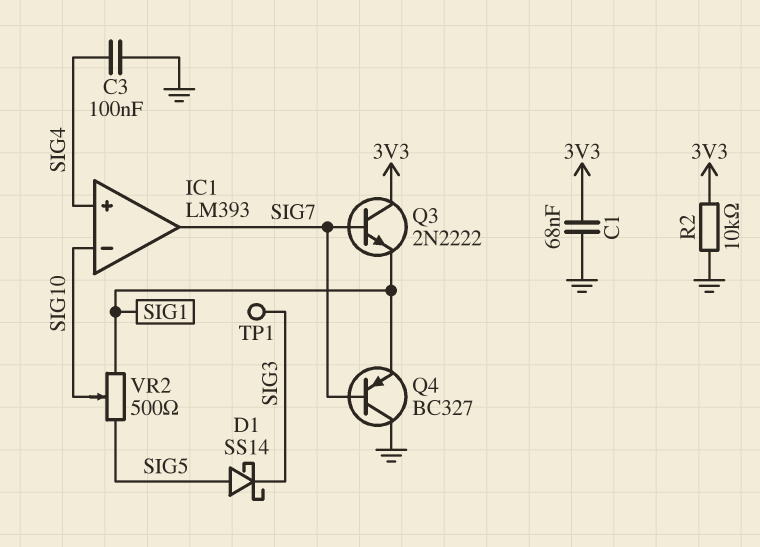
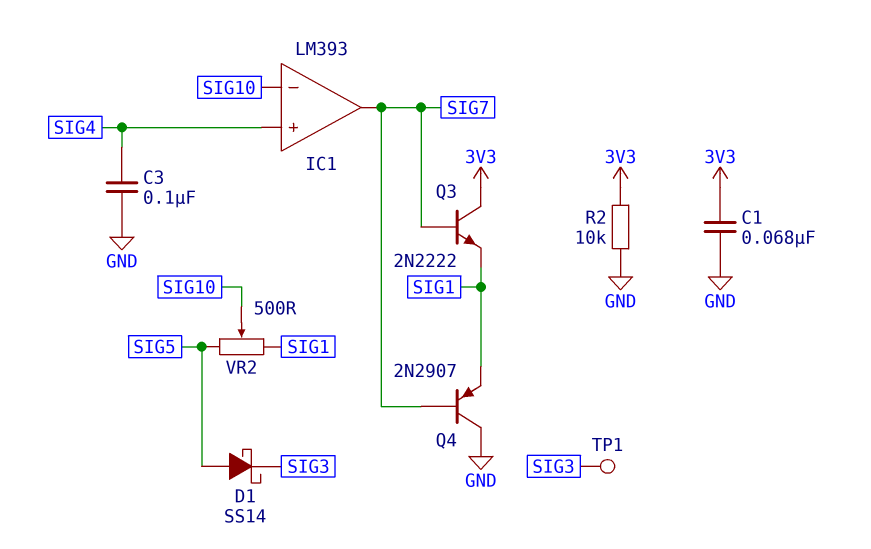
Q4: PNP BC327 (B SIG7, C GND, E SIG1) -> PNP 2N2907 (B SIG7, C GND, E SIG1)

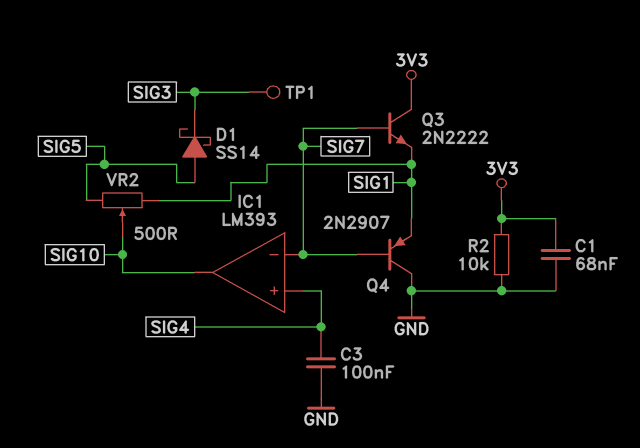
IC1 pin in-: SIG10 -> SIG7
IC1 pin out: SIG7 -> SIG10

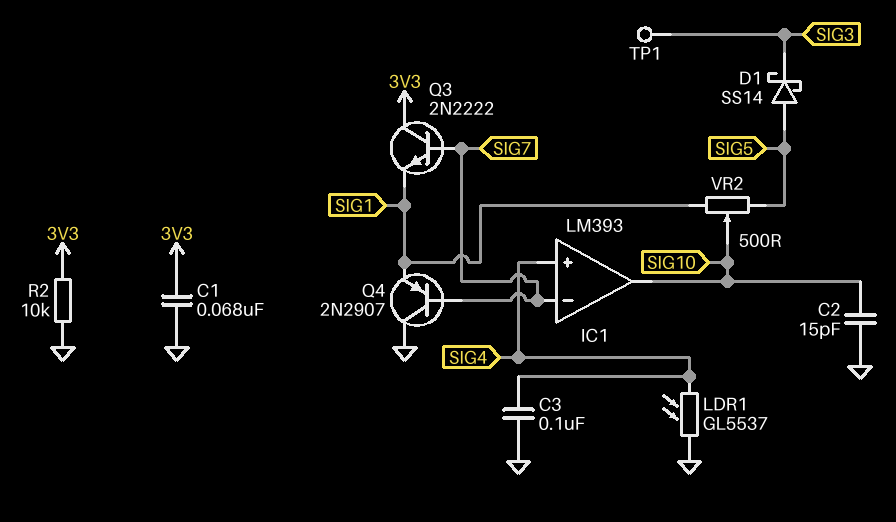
C2: none -> 15pF (GND, SIG10)
LDR1: none -> GL5537 (GND, SIG4)

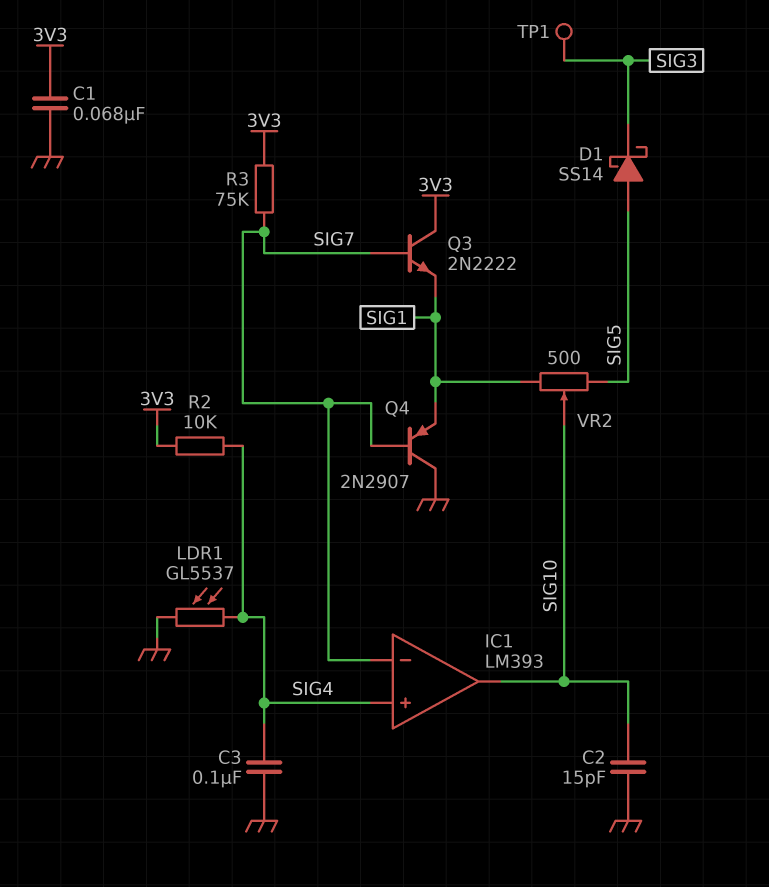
R2: 10k (3V3, GND) -> 10k (3V3, SIG4)
R3: none -> 75k (3V3, SIG7)

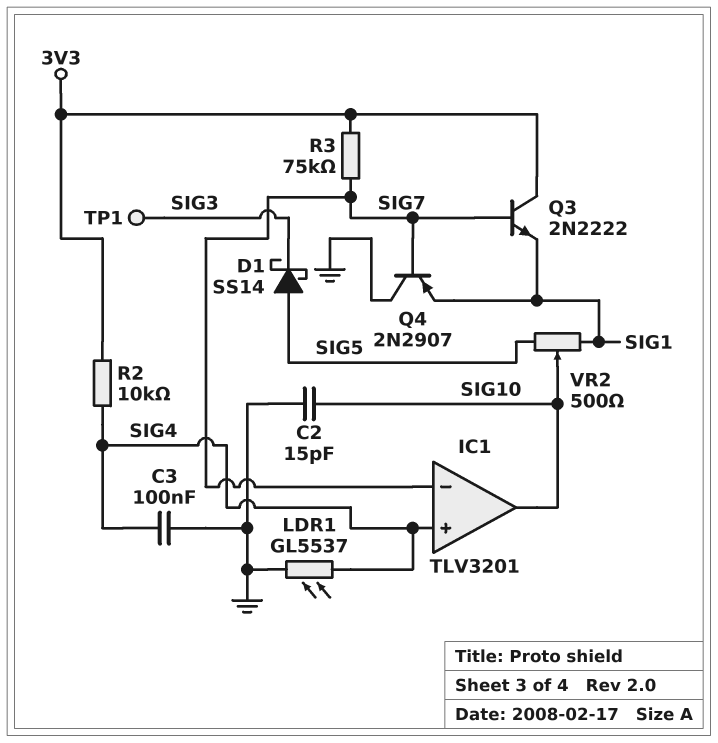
C1: 68nF (3V3, GND) -> none
IC1: LM393 -> TLV3201

